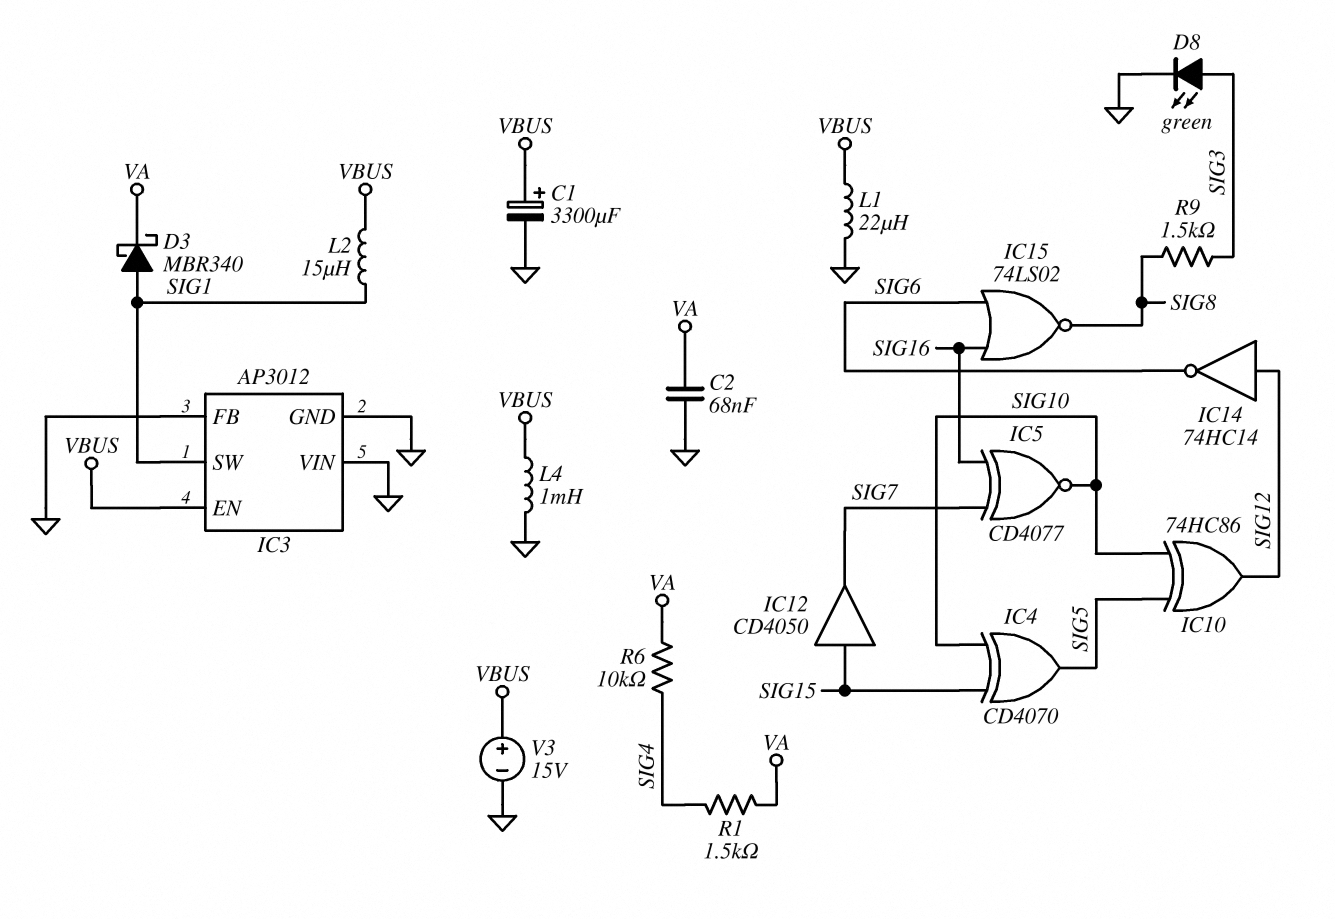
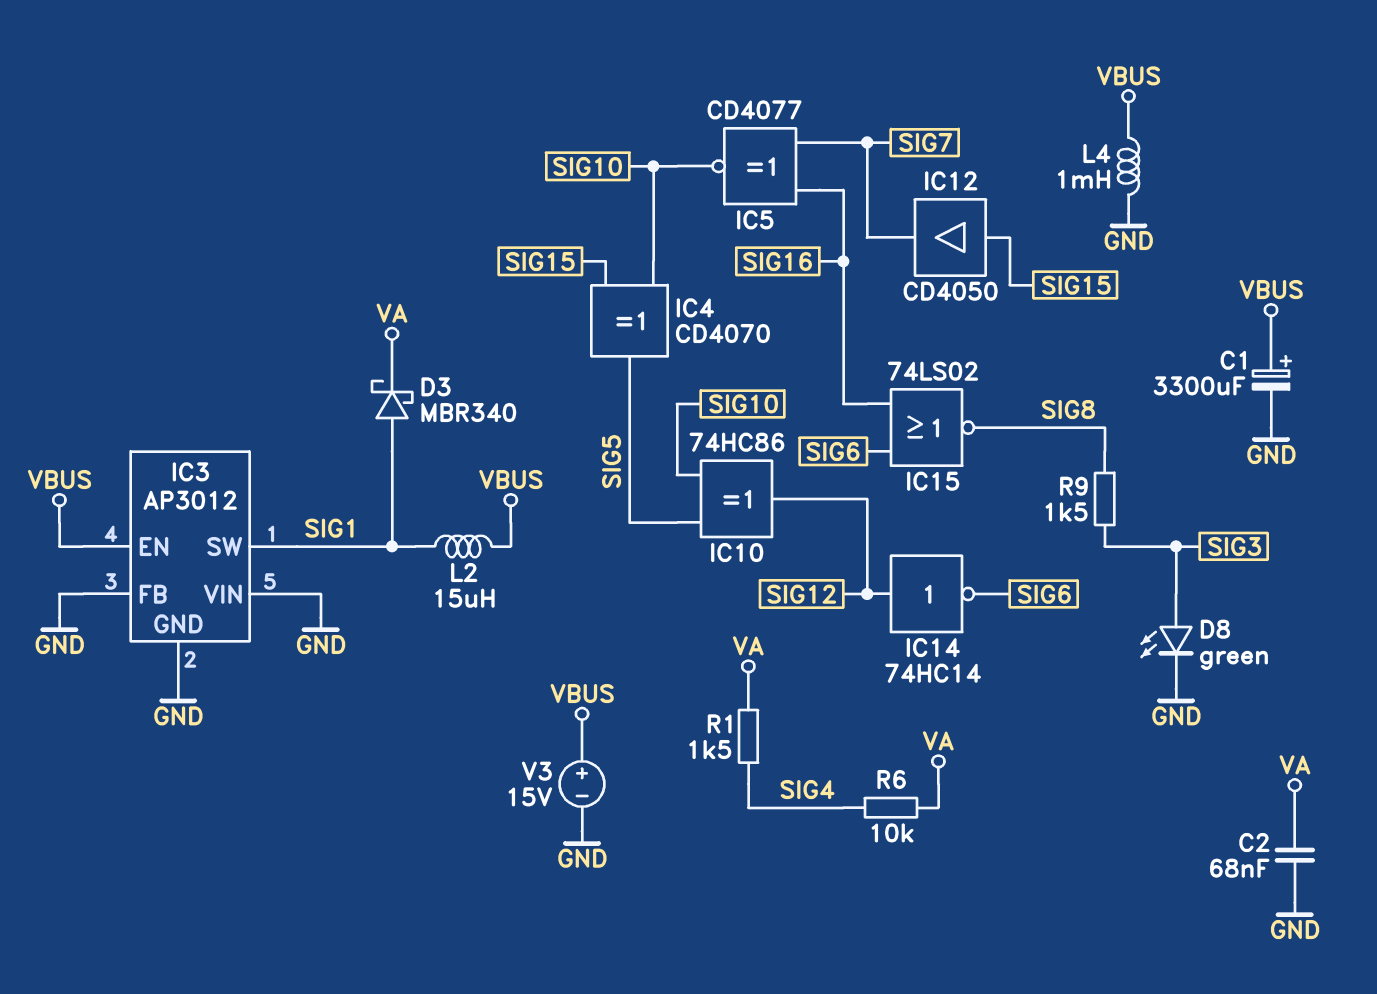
L1: 22uH (GND, VBUS) -> none

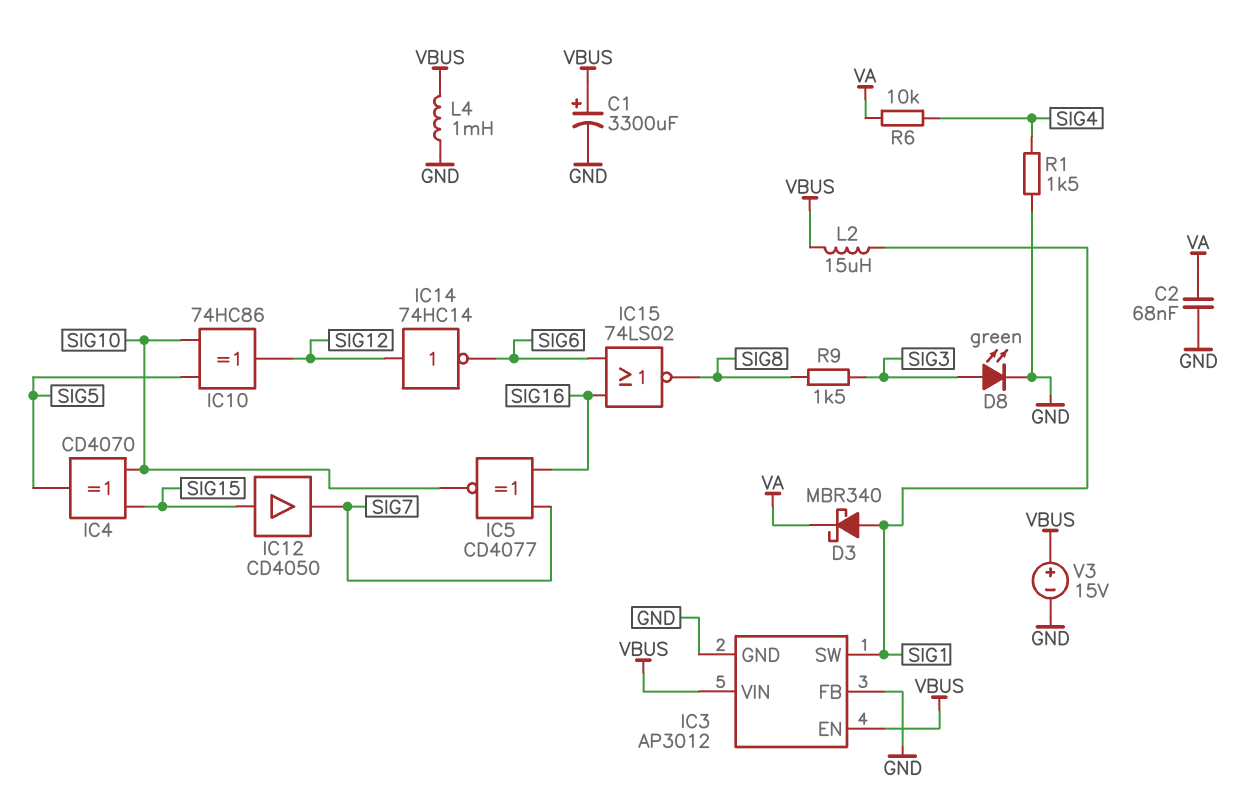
IC3 pin VIN: GND -> VBUS
R1: 1.5k (SIG4, VA) -> 1.5k (GND, SIG4)

